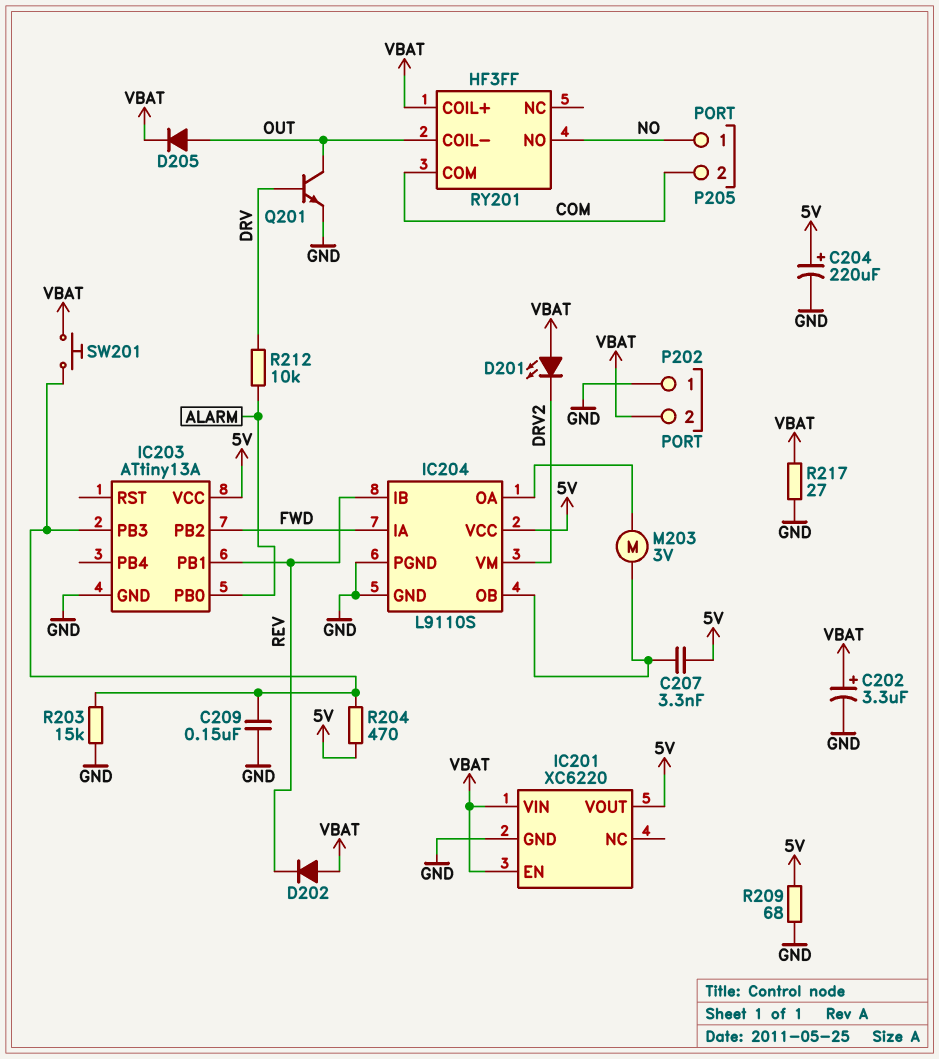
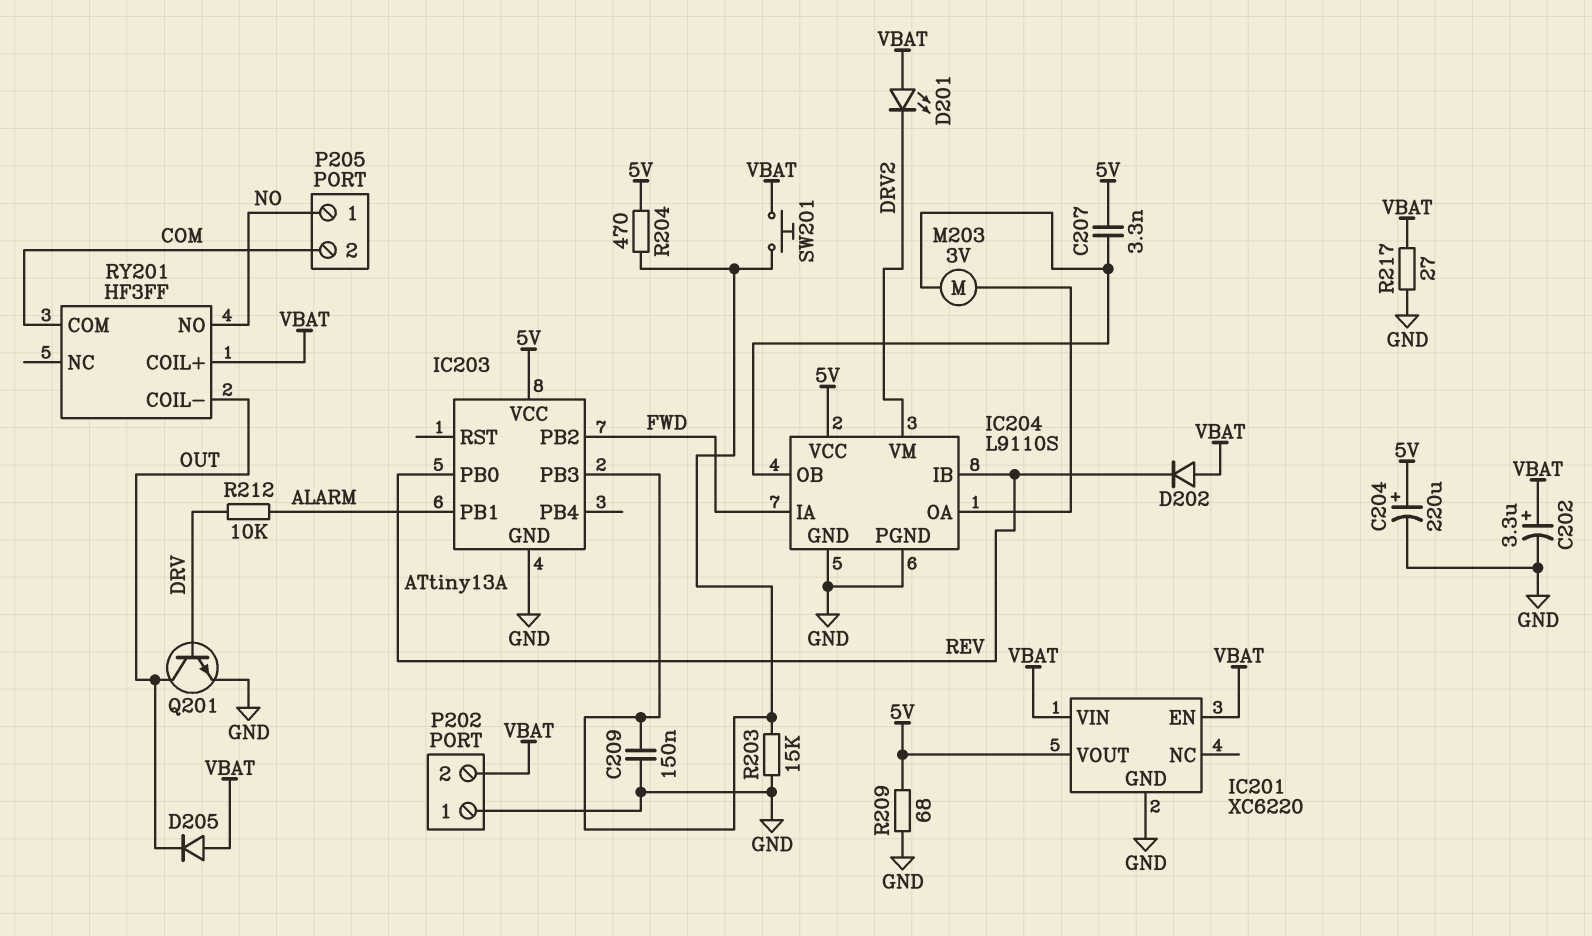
D205: diode (A OUT, K VBAT) -> diode (A VBAT, K OUT)
IC203 pin PB0: ALARM -> REV
IC203 pin PB1: REV -> ALARM

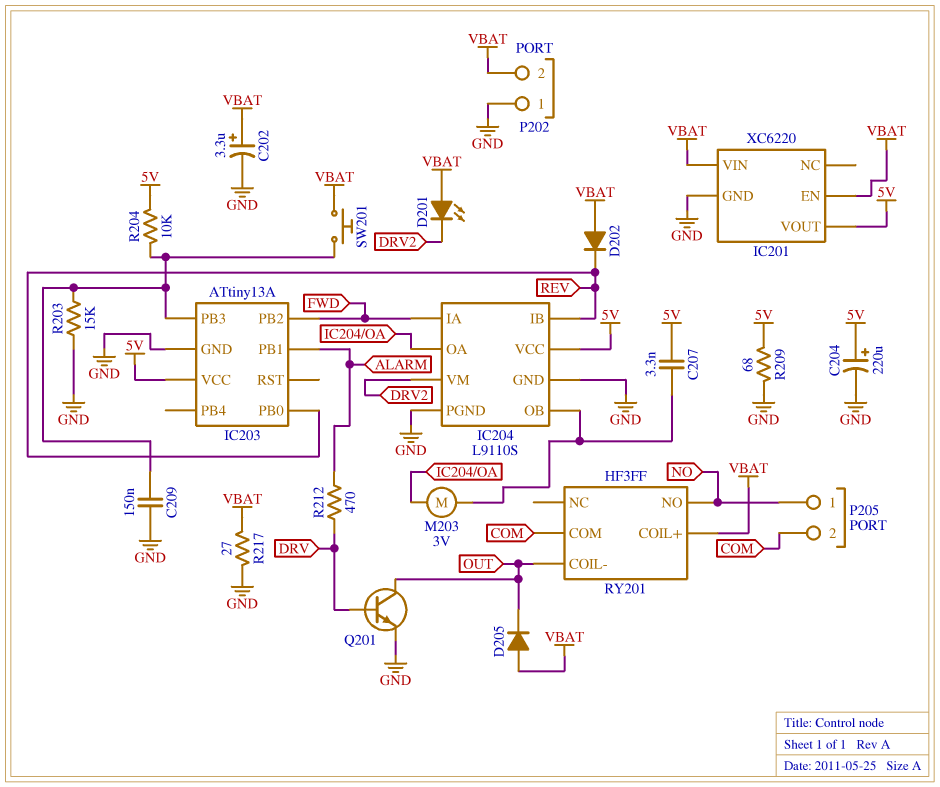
R204: 470 (5V, IC203/PB3) -> 10k (5V, IC203/PB3)
R212: 10k (ALARM, DRV) -> 470 (ALARM, DRV)

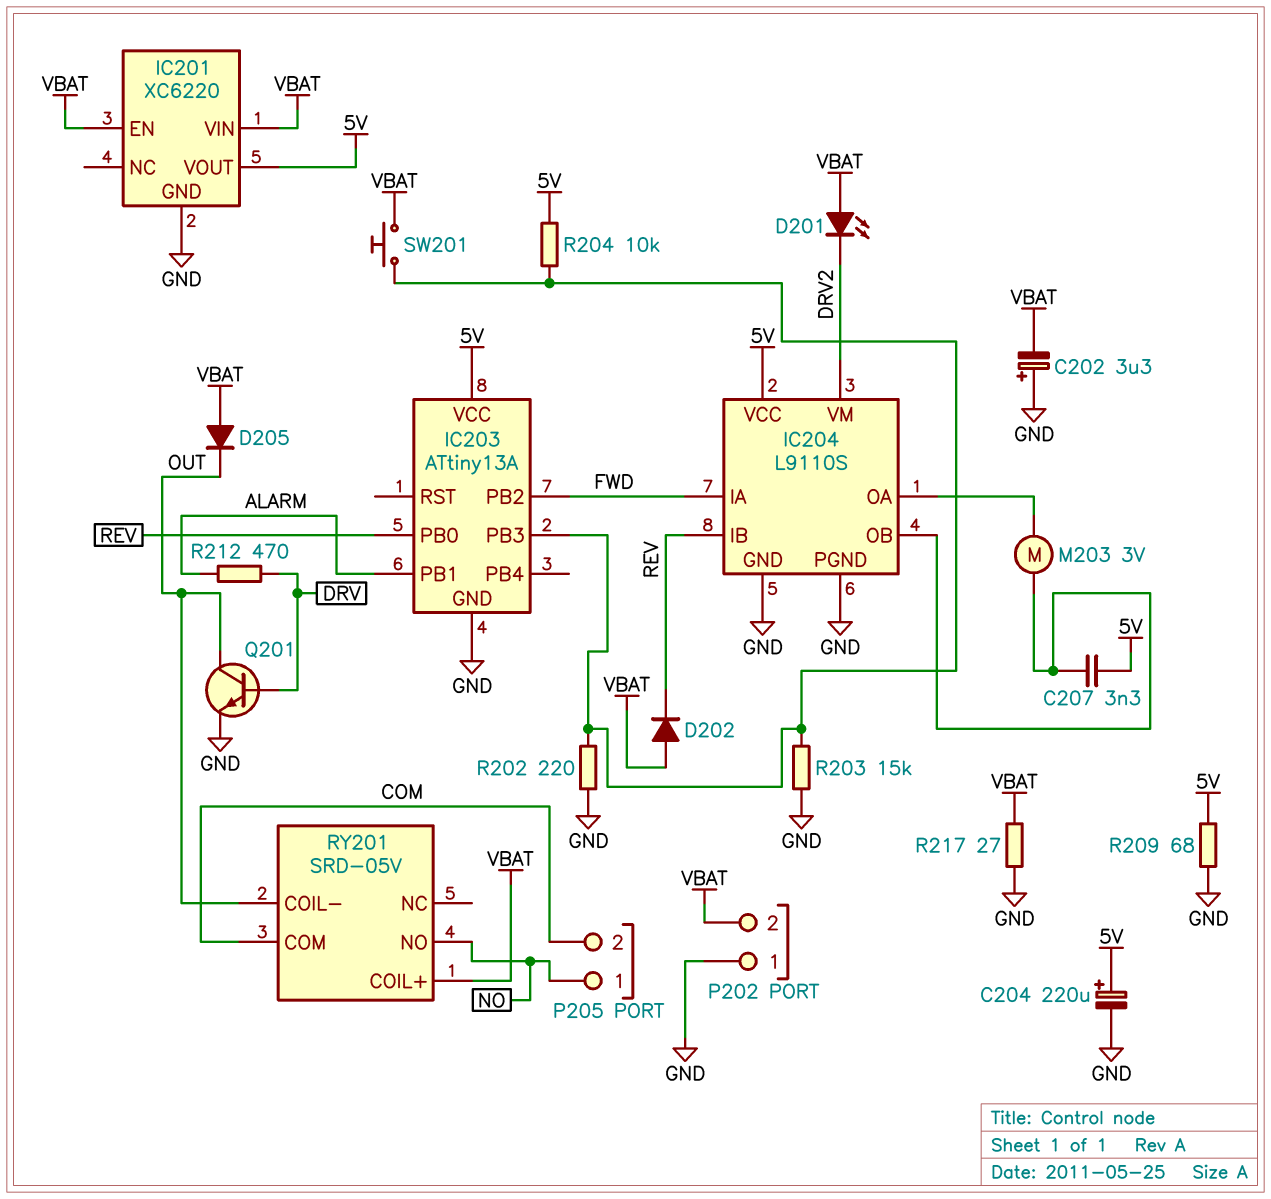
C202: 3.3uF (plus VBAT, minus GND) -> 3.3uF (plus GND, minus VBAT)
C209: 150nF (GND, IC203/PB3) -> none
R202: none -> 220 (GND, IC203/PB3)
RY201: HF3FF -> SRD-05V

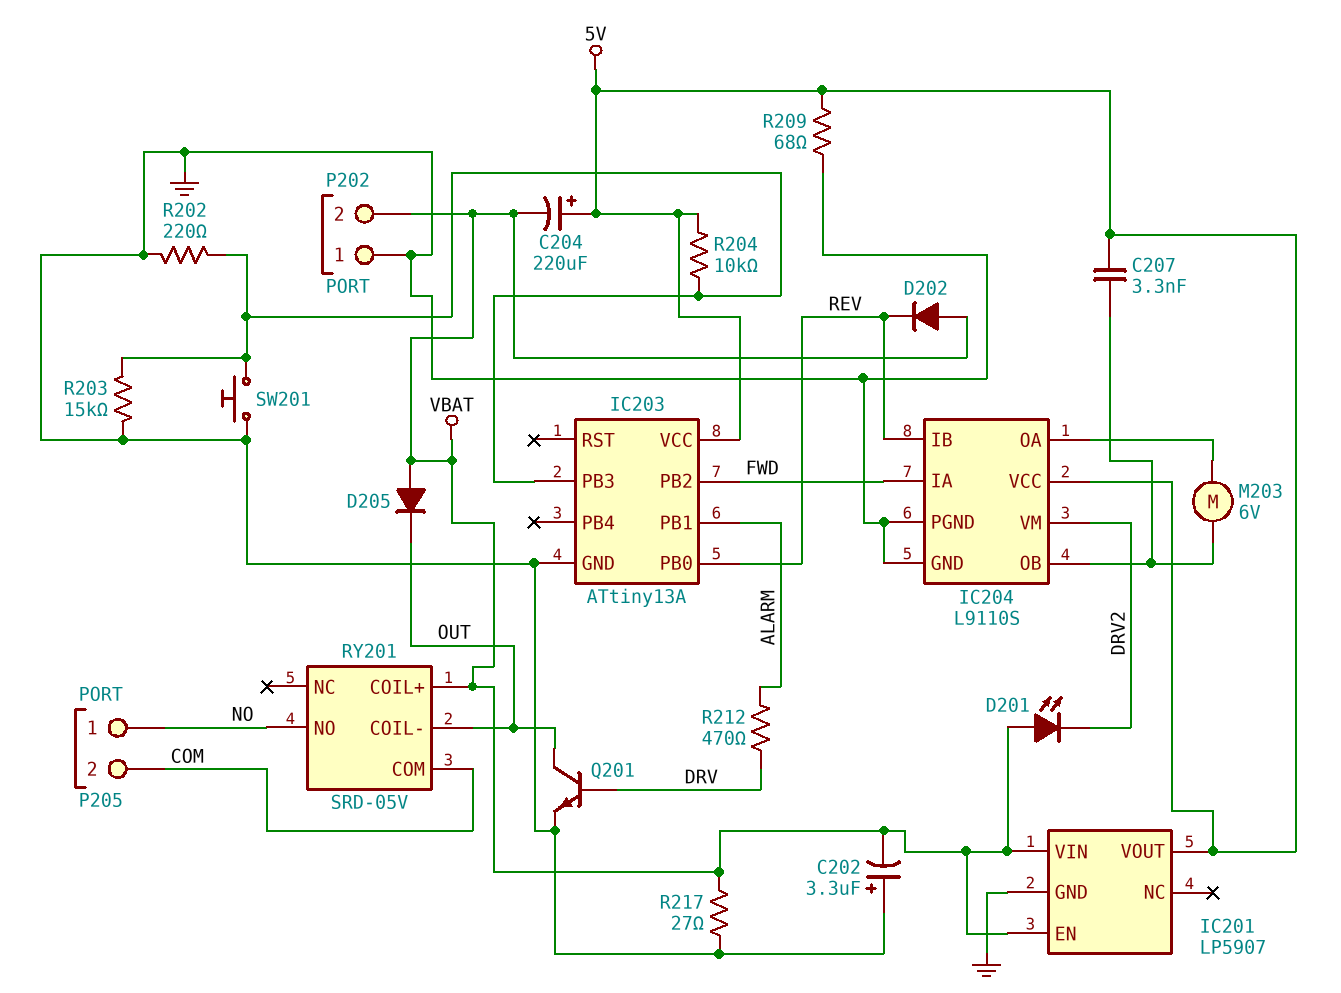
C204: 220uF (plus 5V, minus GND) -> 220uF (plus 5V, minus VBAT)
IC201: XC6220 -> LP5907
M203: motor 3V (IC204/OA, IC204/OB) -> motor 6V (IC204/OA, IC204/OB)
SW201: button (IC203/PB3, VBAT) -> button (GND, IC203/PB3)

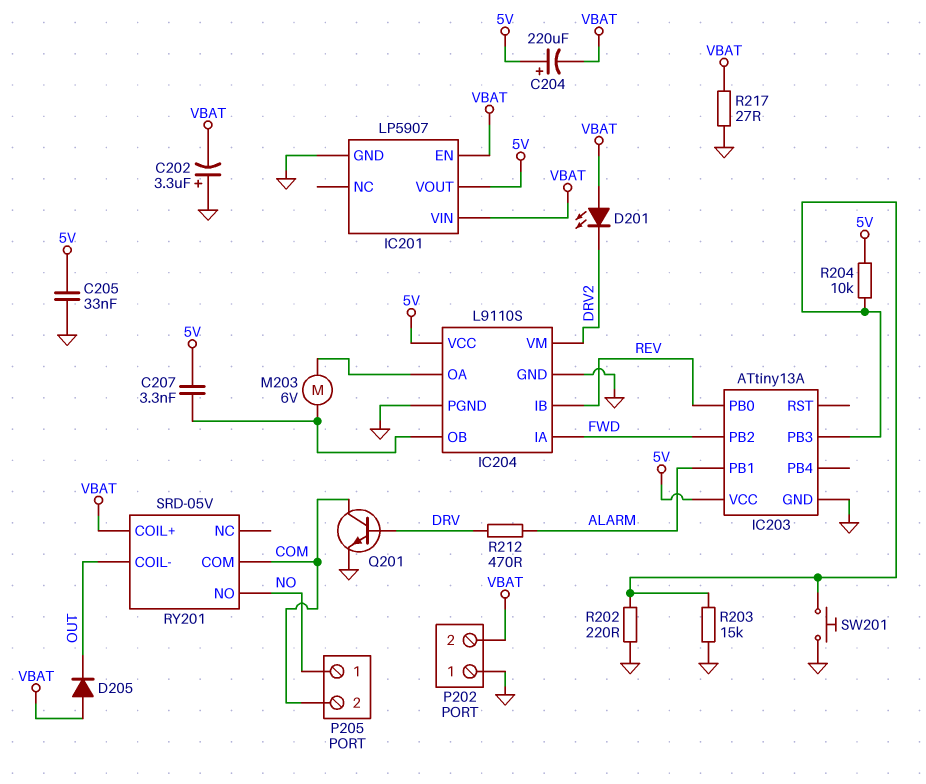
C205: none -> 33nF (5V, GND)
D202: diode (A VBAT, K REV) -> none
Q201: NPN (B DRV, C OUT, E GND) -> NPN (B DRV, C COM, E GND)
R209: 68 (5V, GND) -> none

